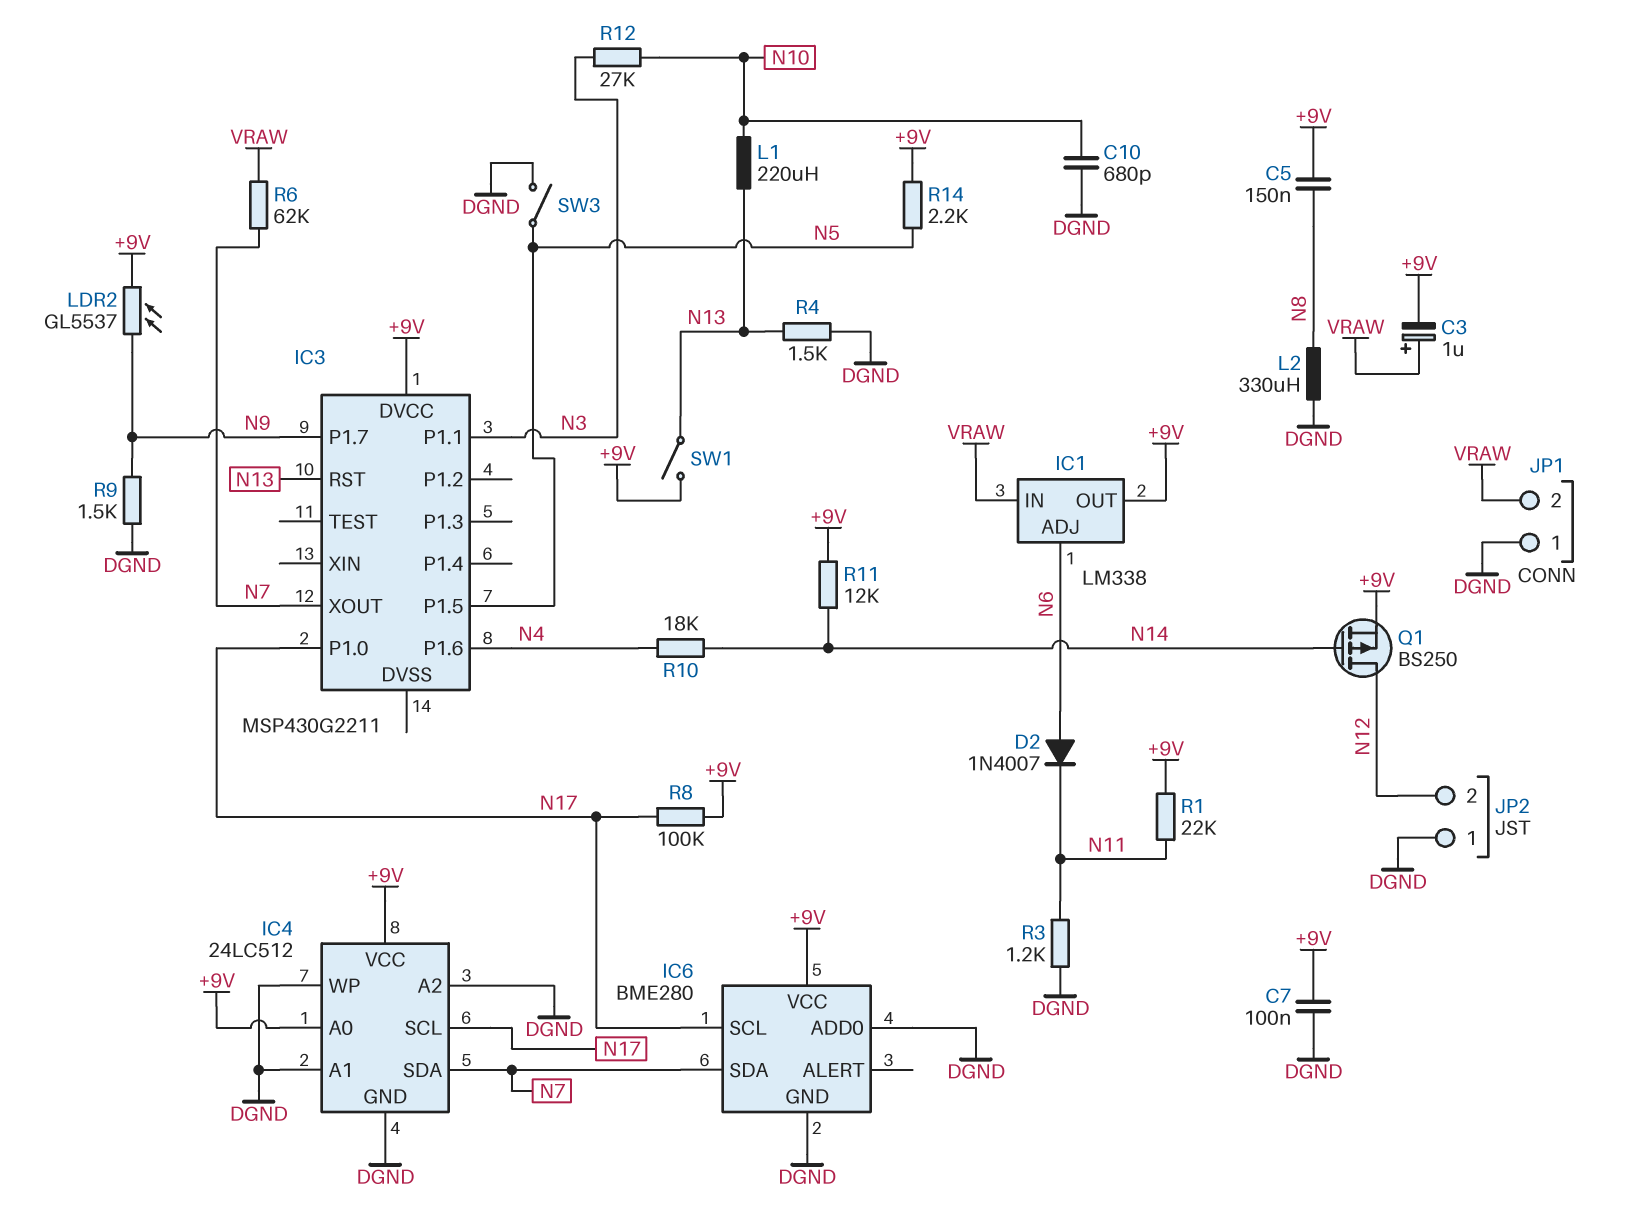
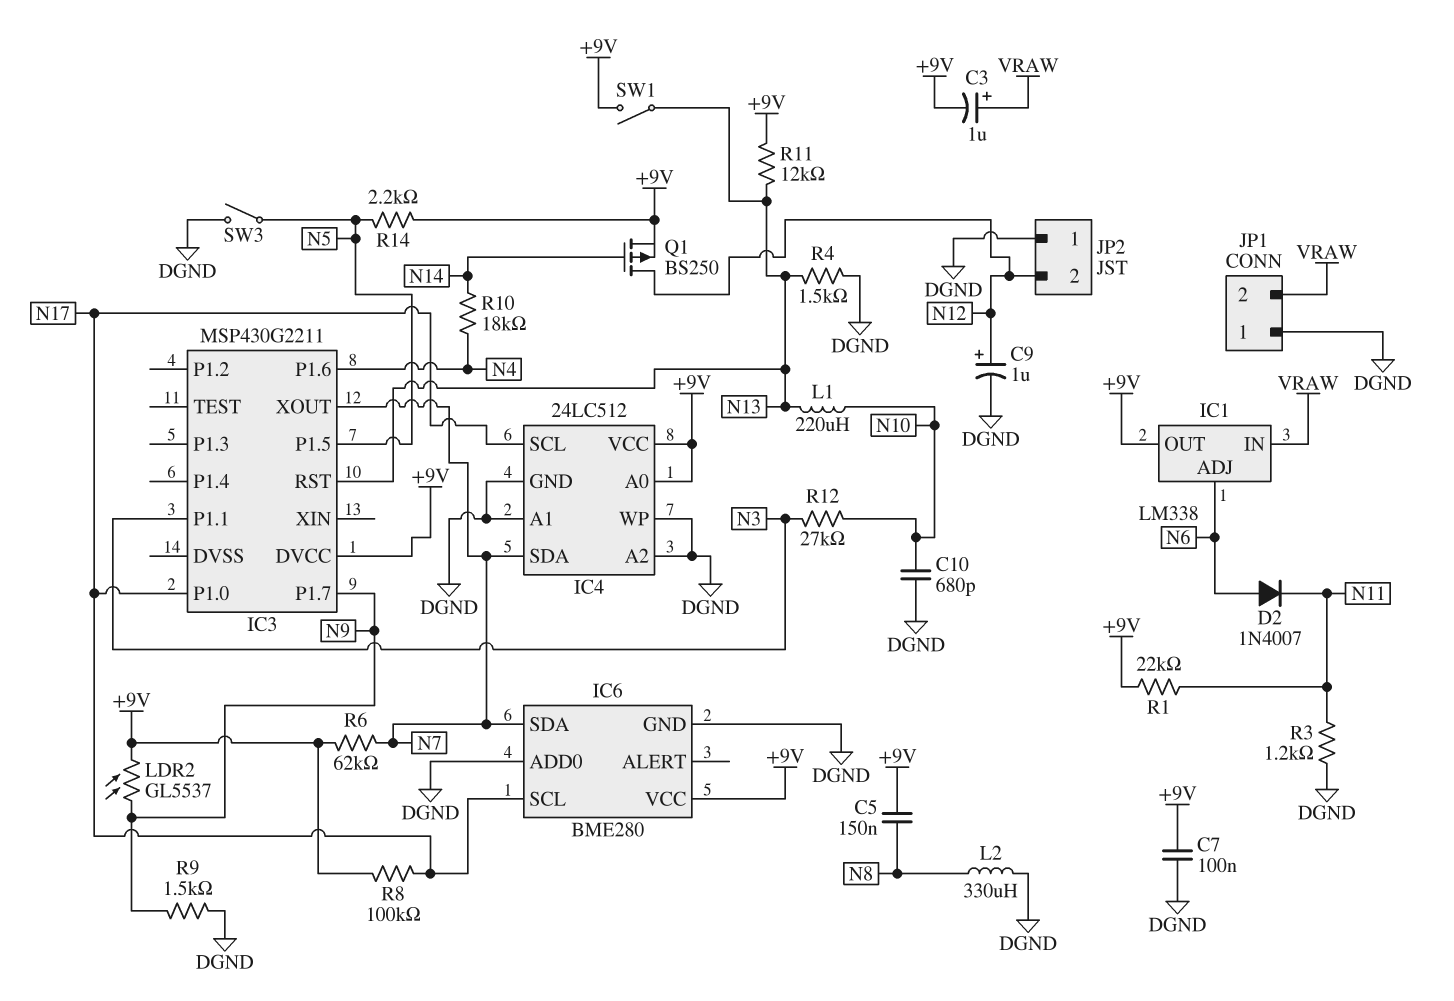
C9: none -> 1uF (plus N12, minus DGND)
R6: 62k (N7, VRAW) -> 62k (+9V, N7)
R11: 12k (+9V, N14) -> 12k (+9V, N13)

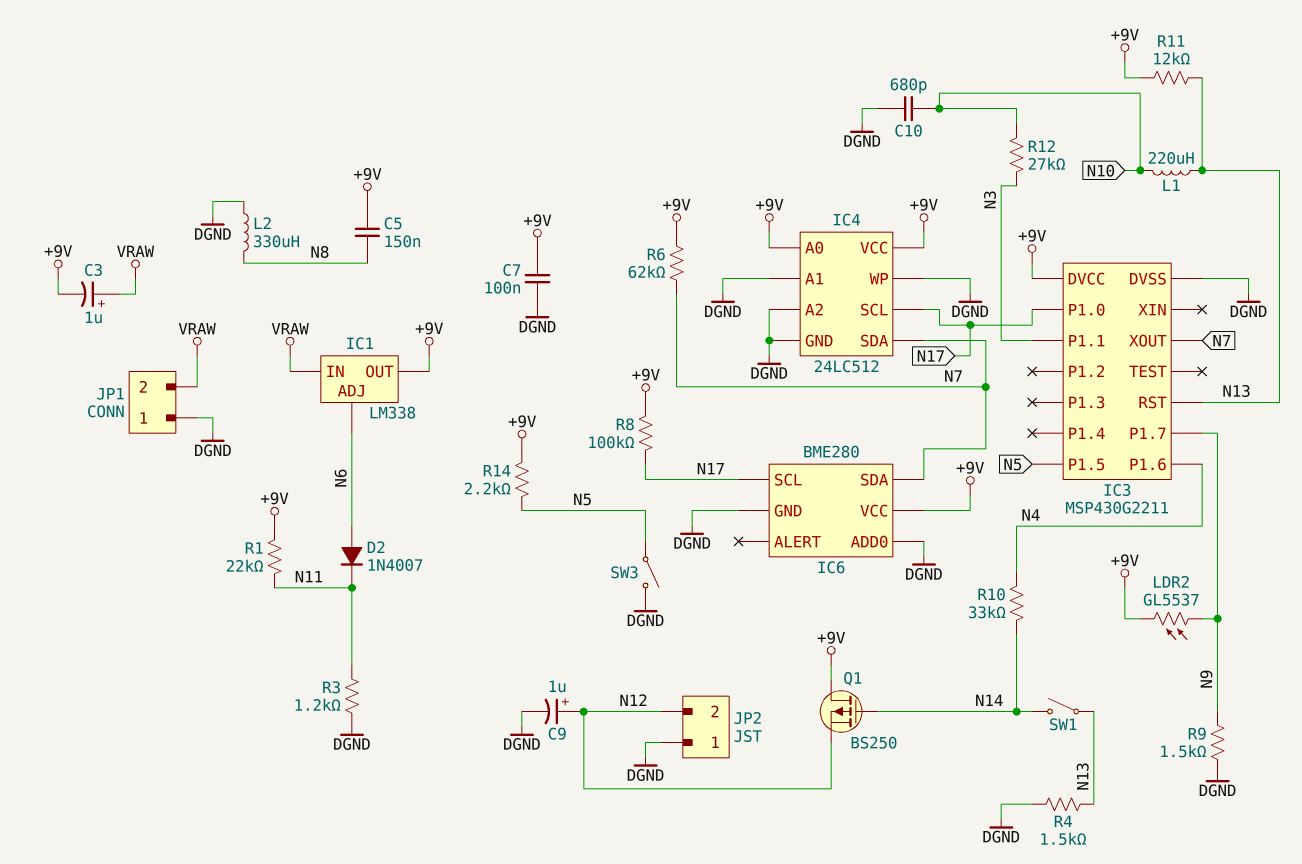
IC3 pin DVSS: none -> DGND
Q1: PMOS BS250 (G N14, D N12, S +9V) -> PMOS BS250 (G N14, D +9V, S N12)
R10: 18k (N4, N14) -> 33k (N4, N14)
SW1: switch (+9V, N13) -> switch (N13, N14)

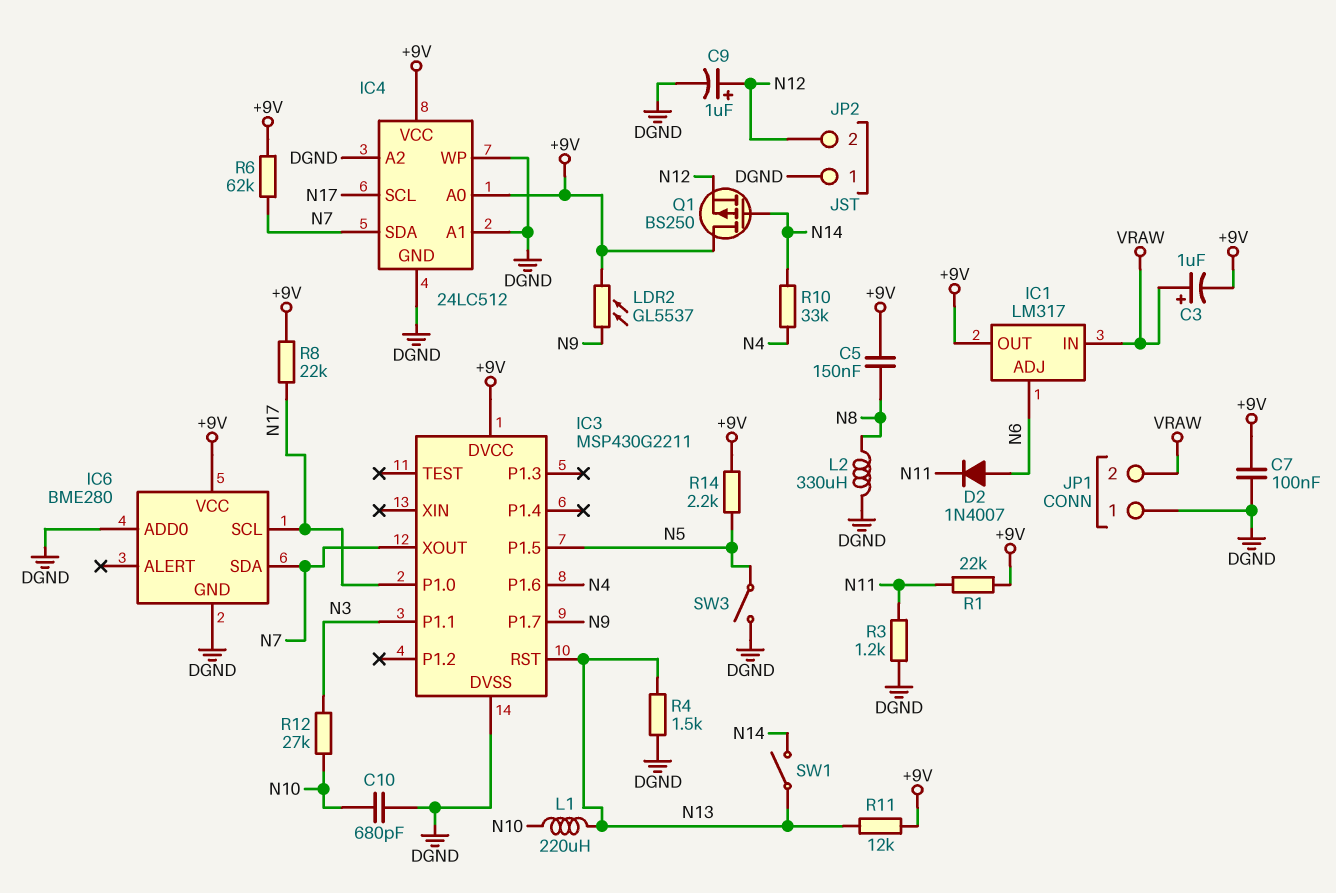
IC1: LM338 -> LM317
R8: 100k (+9V, N17) -> 22k (+9V, N17)
R9: 1.5k (DGND, N9) -> none

